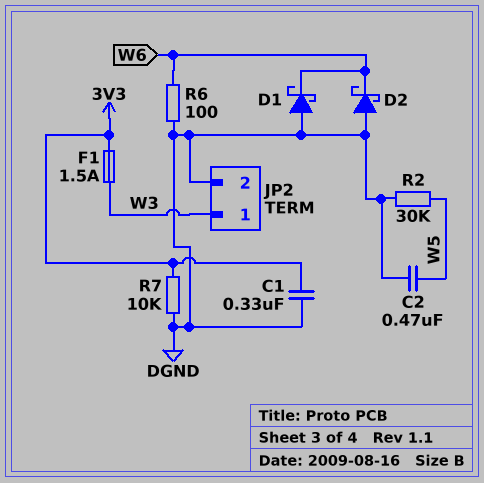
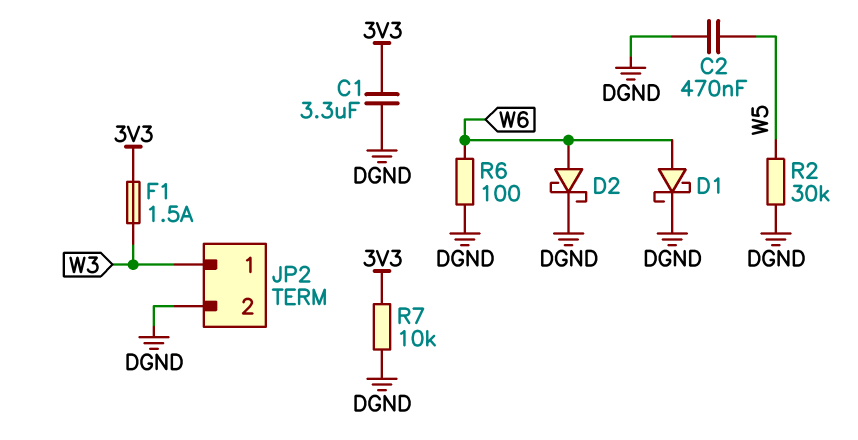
C1: 330nF (3V3, DGND) -> 3.3uF (3V3, DGND)
D1: schottky (A DGND, K W6) -> schottky (A W6, K DGND)
D2: schottky (A DGND, K W6) -> schottky (A W6, K DGND)

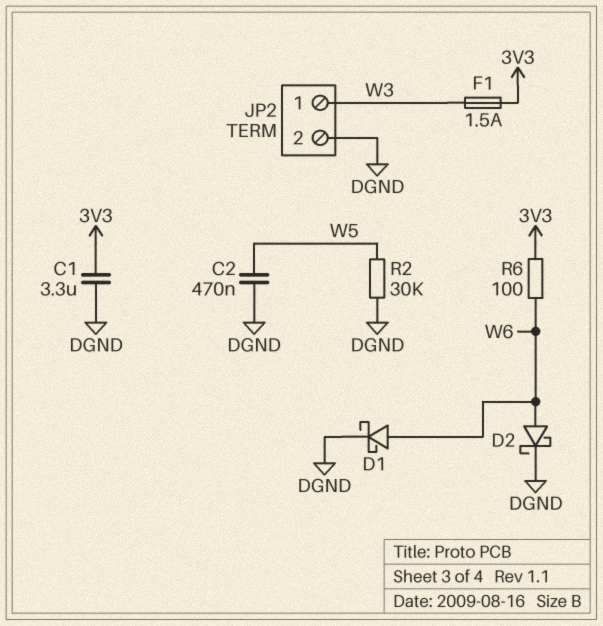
R6: 100 (DGND, W6) -> 100 (3V3, W6)
R7: 10k (3V3, DGND) -> none

